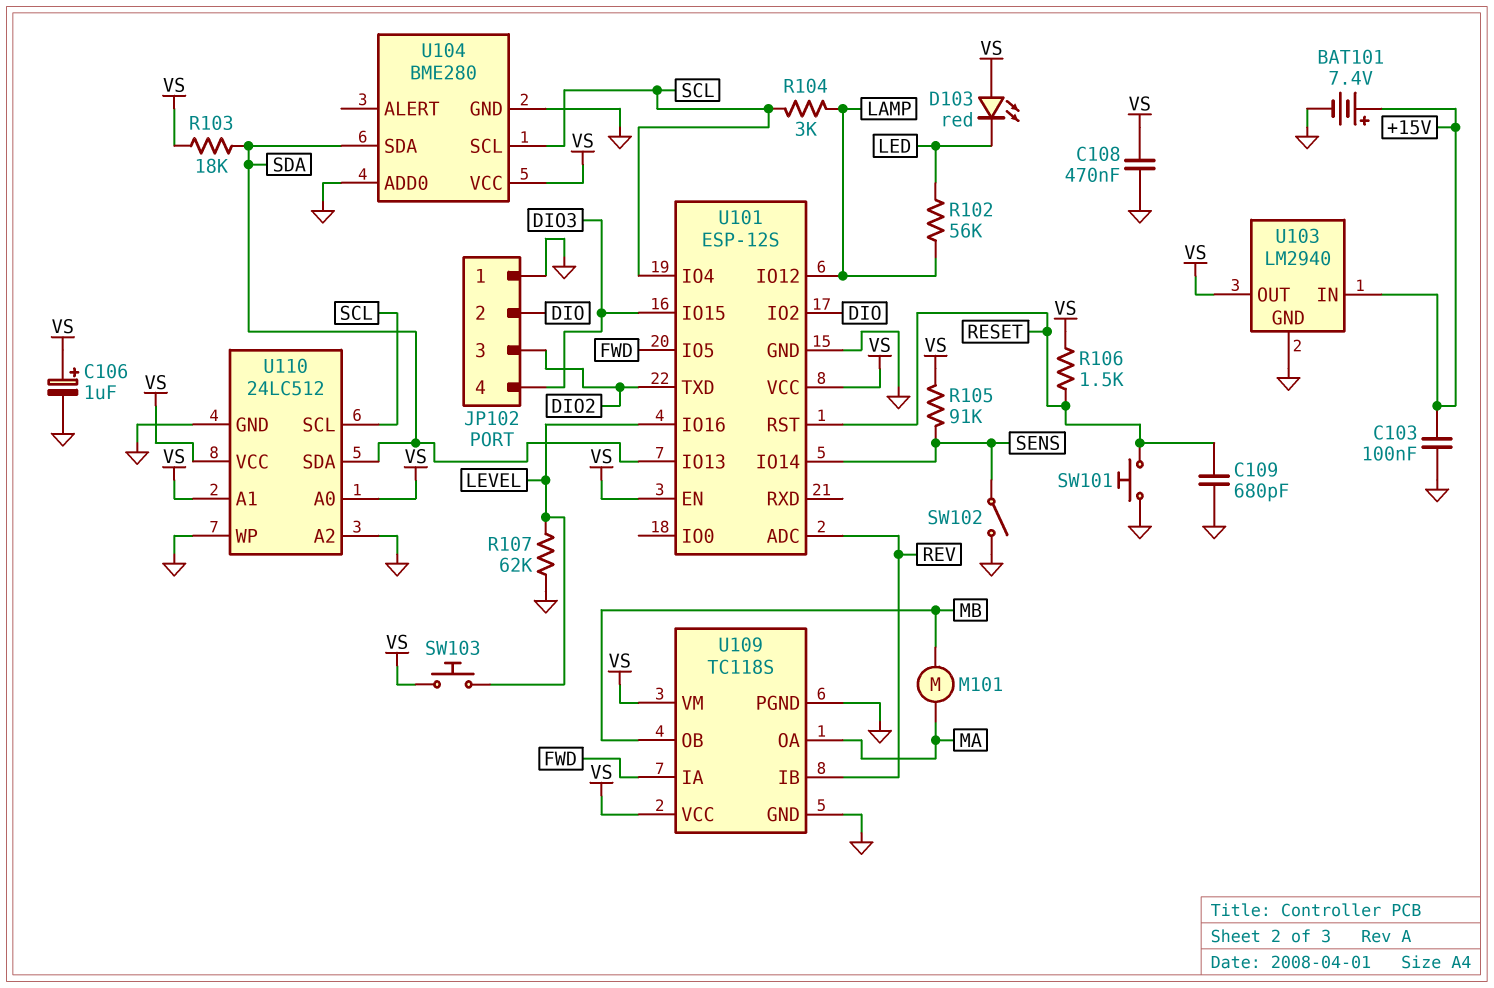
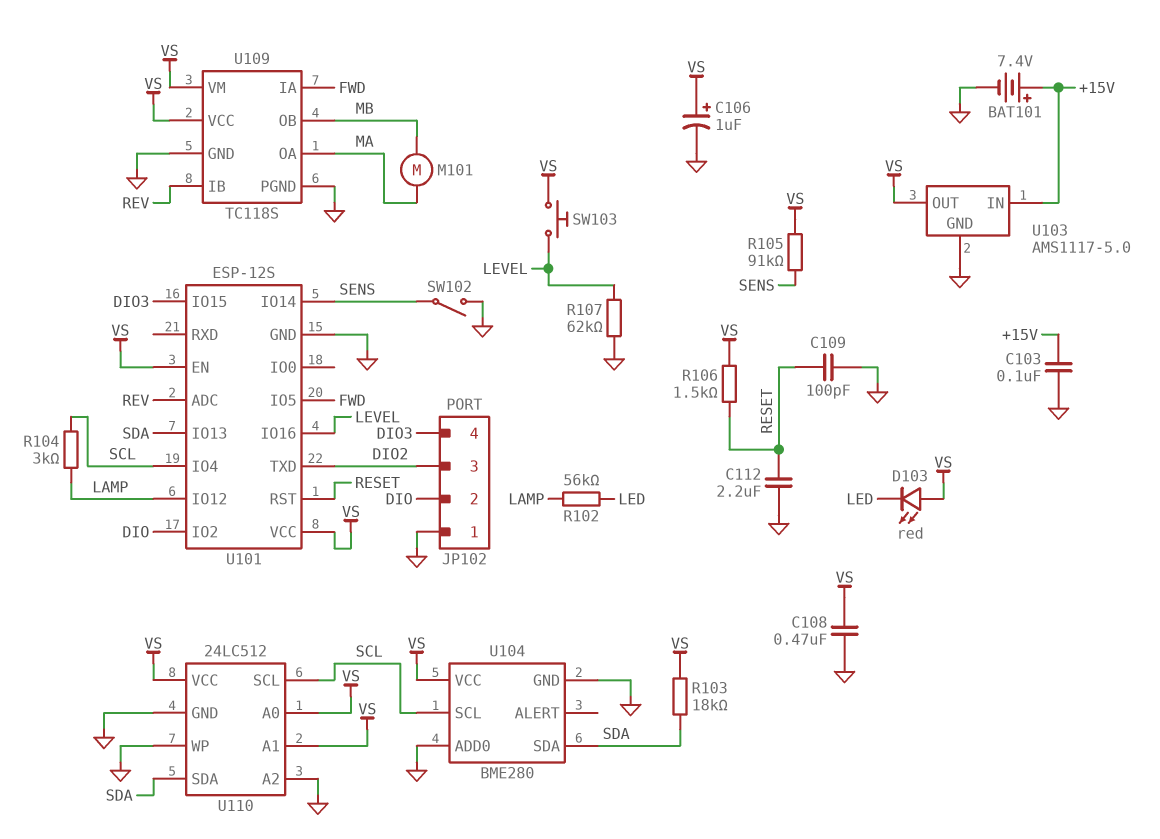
C109: 680pF (GND, RESET) -> 100pF (GND, RESET)
C112: none -> 2.2uF (GND, RESET)
SW101: button (GND, RESET) -> none
U103: LM2940 -> AMS1117-5.0

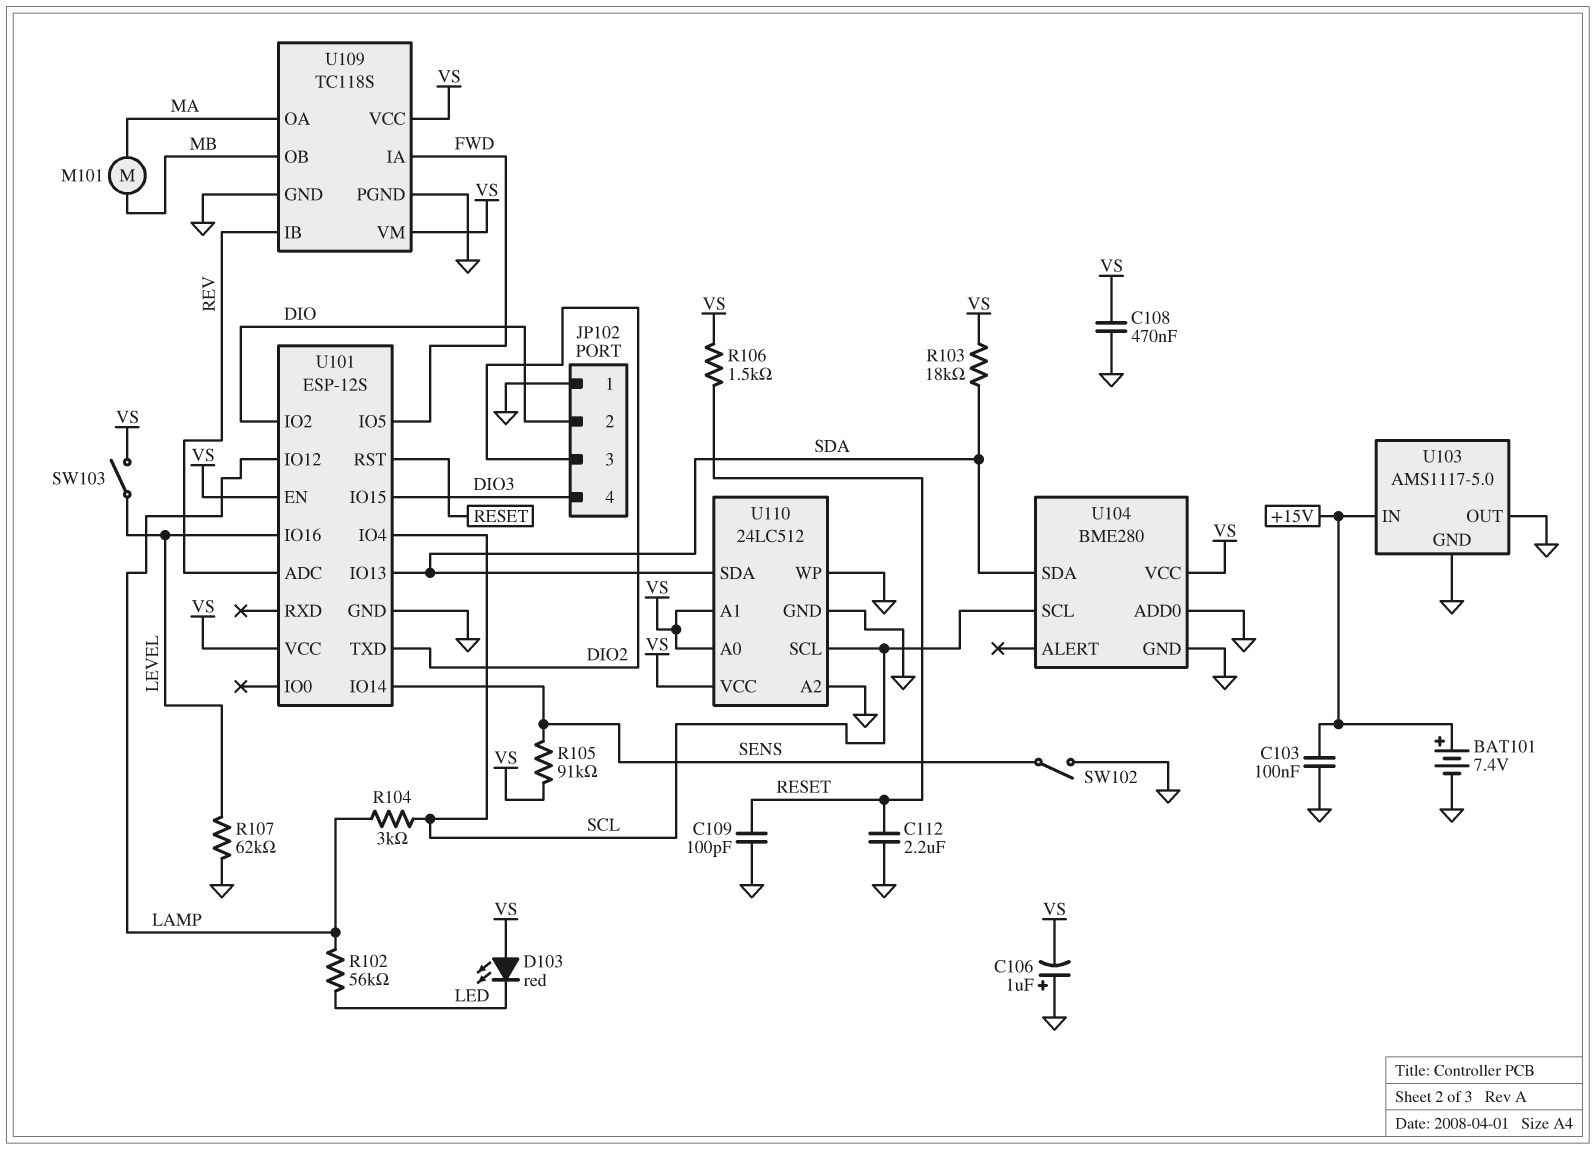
C106: 1uF (plus VS, minus GND) -> 1uF (plus GND, minus VS)
SW103: button (LEVEL, VS) -> switch (LEVEL, VS)
U103 pin OUT: VS -> GND

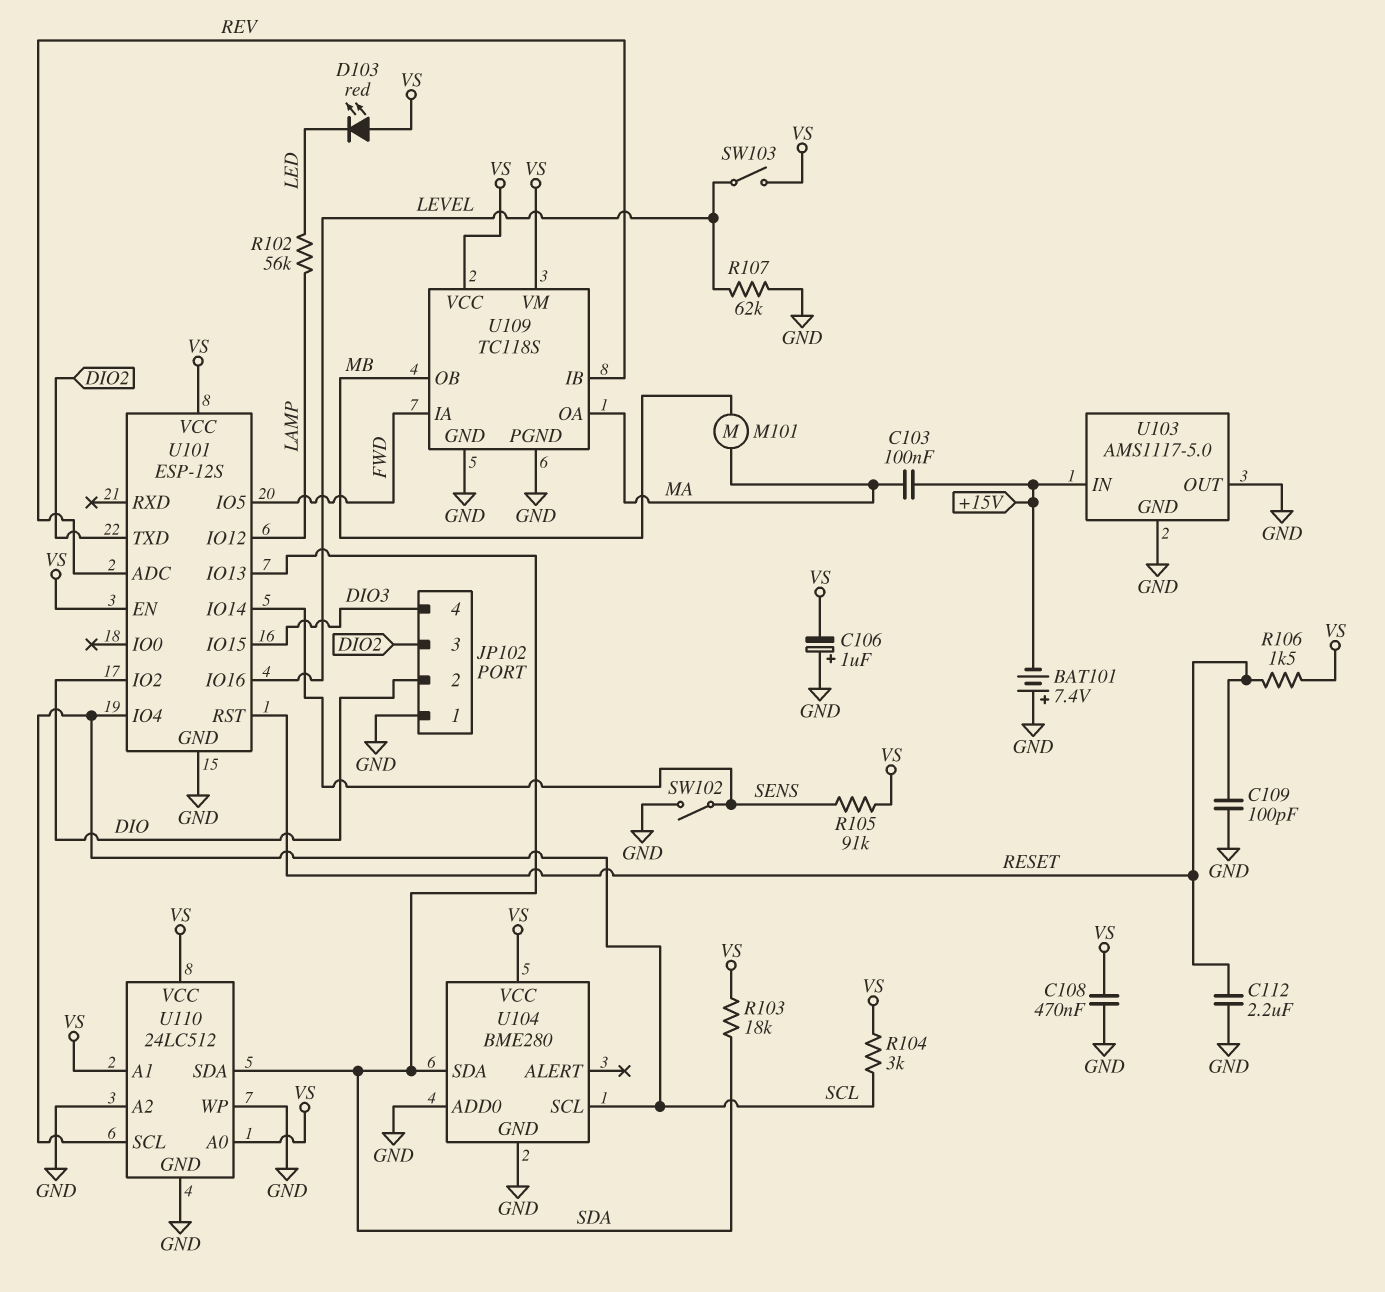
BAT101: 7.4V (plus +15V, minus GND) -> 7.4V (plus GND, minus +15V)
C103: 100nF (+15V, GND) -> 100nF (+15V, MA)
R104: 3k (LAMP, SCL) -> 3k (SCL, VS)

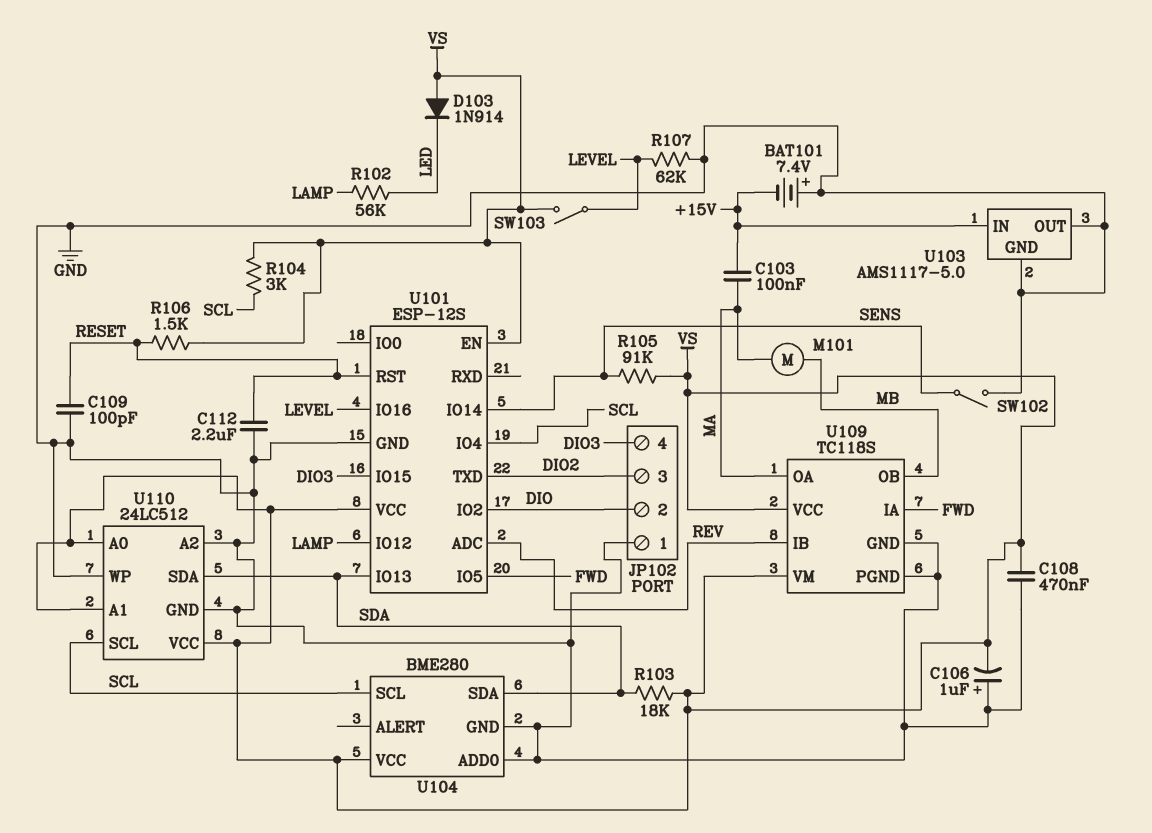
D103: LED red (A VS, K LED) -> diode 1N914 (A VS, K LED)

